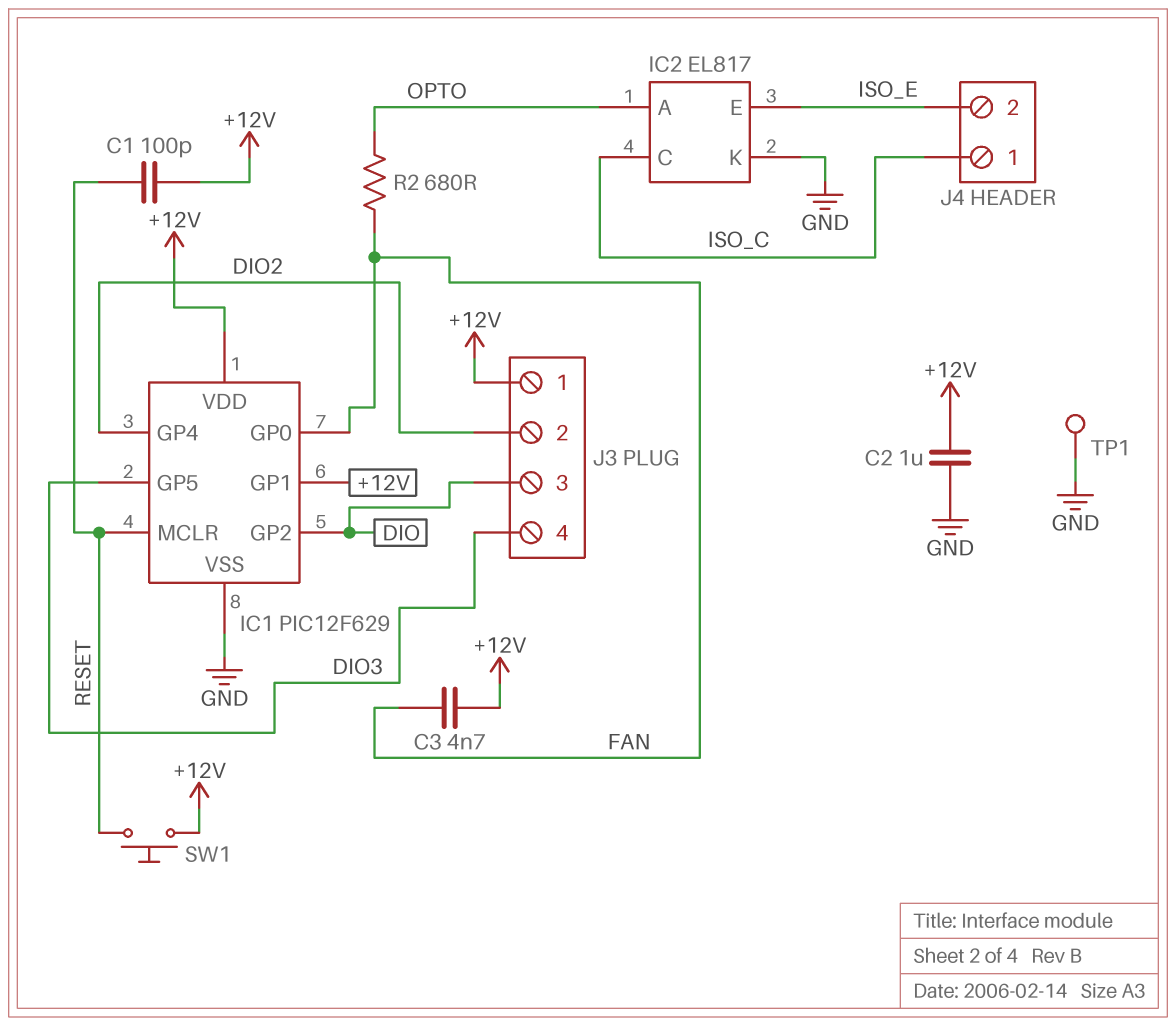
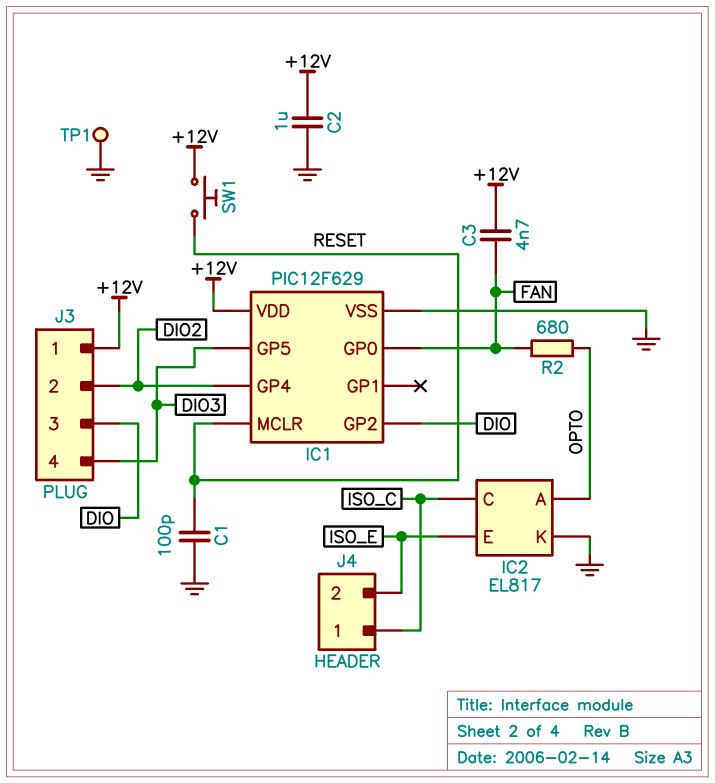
C1: 100pF (+12V, RESET) -> 100pF (GND, RESET)
IC1 pin GP1: +12V -> none

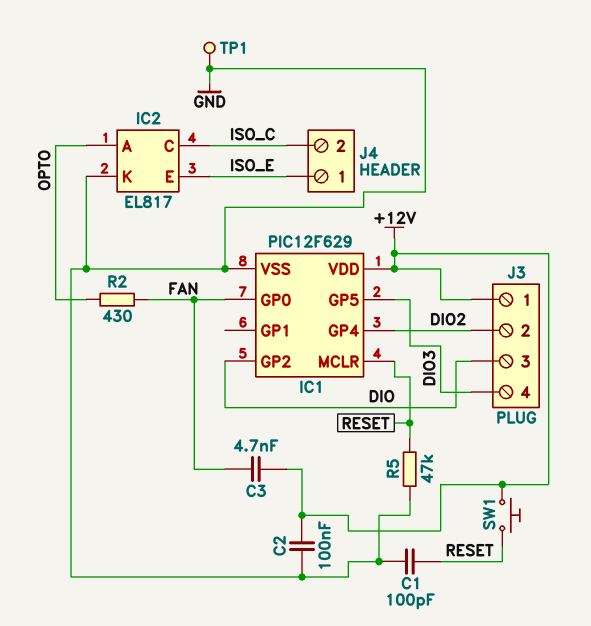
C2: 1uF (+12V, GND) -> 100nF (+12V, GND)
J4 pin 1: ISO_C -> ISO_E
J4 pin 2: ISO_E -> ISO_C
R2: 680 (FAN, OPTO) -> 430 (FAN, OPTO)
R5: none -> 47k (GND, RESET)

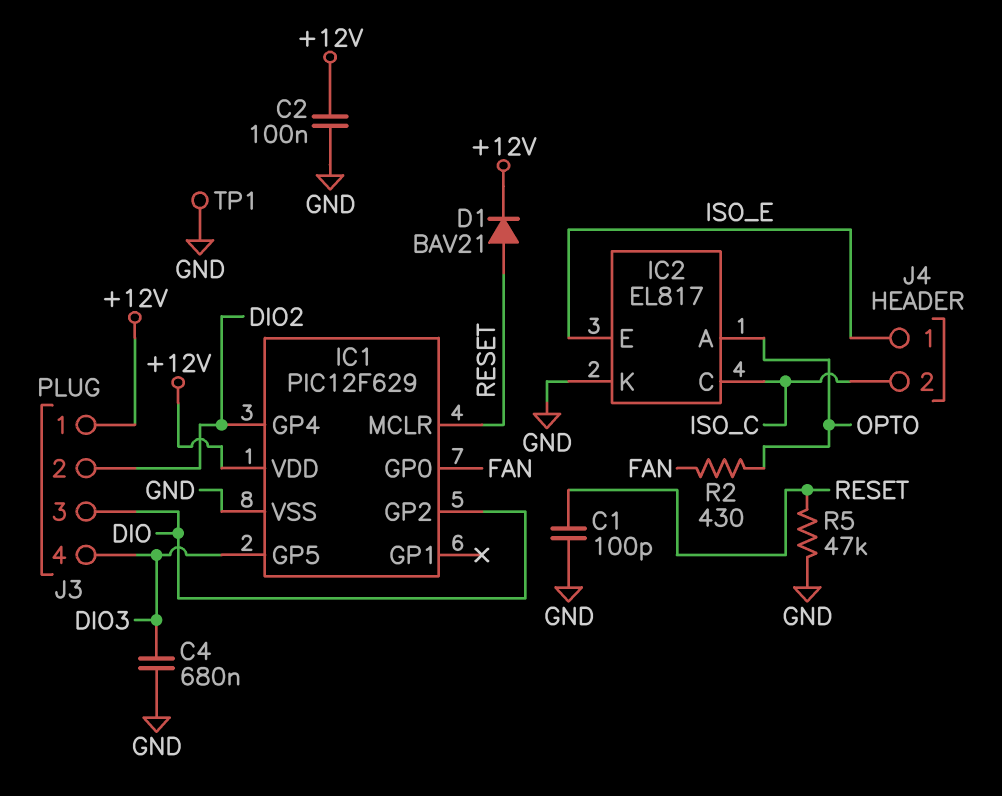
C3: 4.7nF (+12V, FAN) -> none
C4: none -> 680nF (DIO3, GND)
D1: none -> diode BAV21 (A RESET, K +12V)
SW1: button (+12V, RESET) -> none

